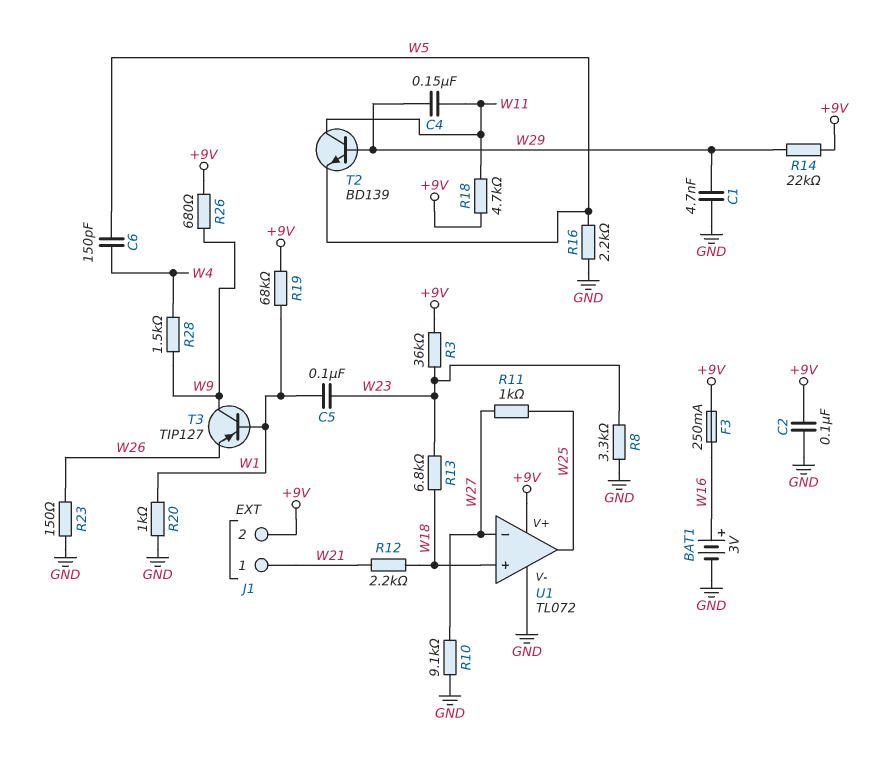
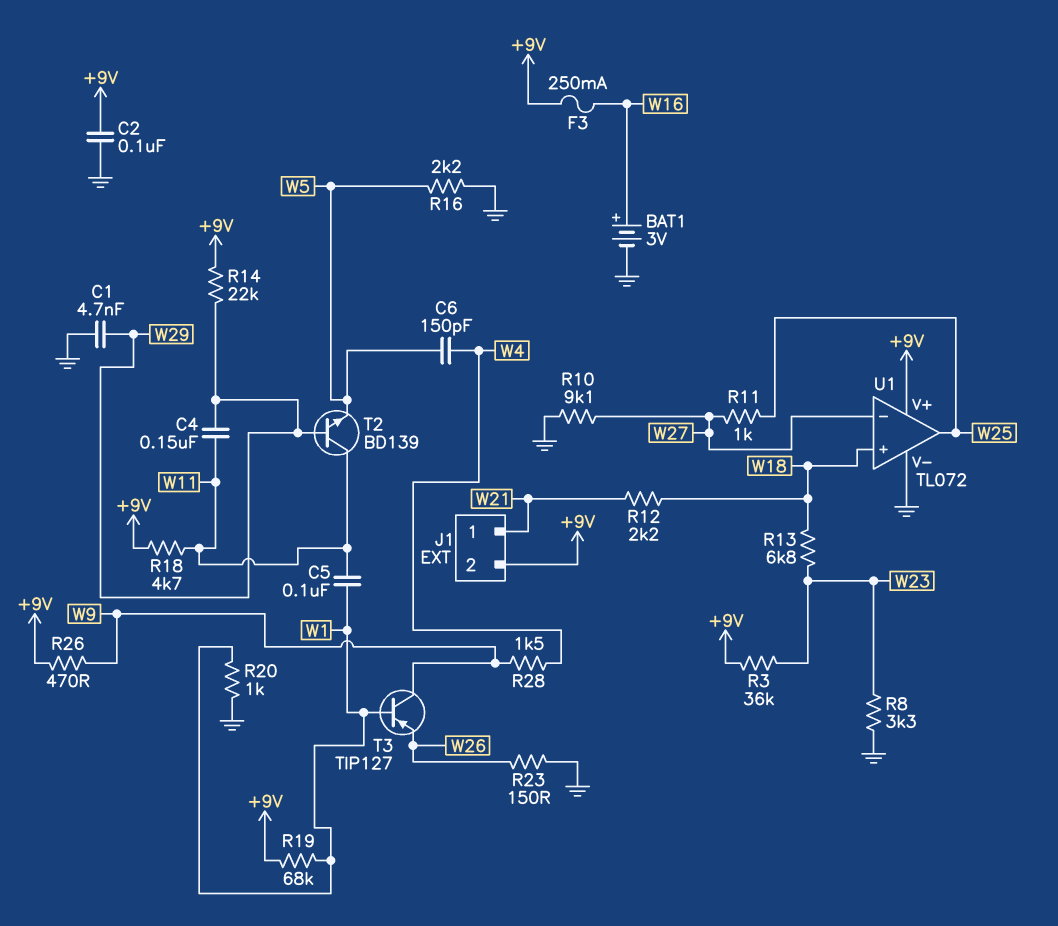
C5: 100nF (W1, W23) -> 100nF (W1, W11)
R26: 680 (+9V, W9) -> 470 (+9V, W9)

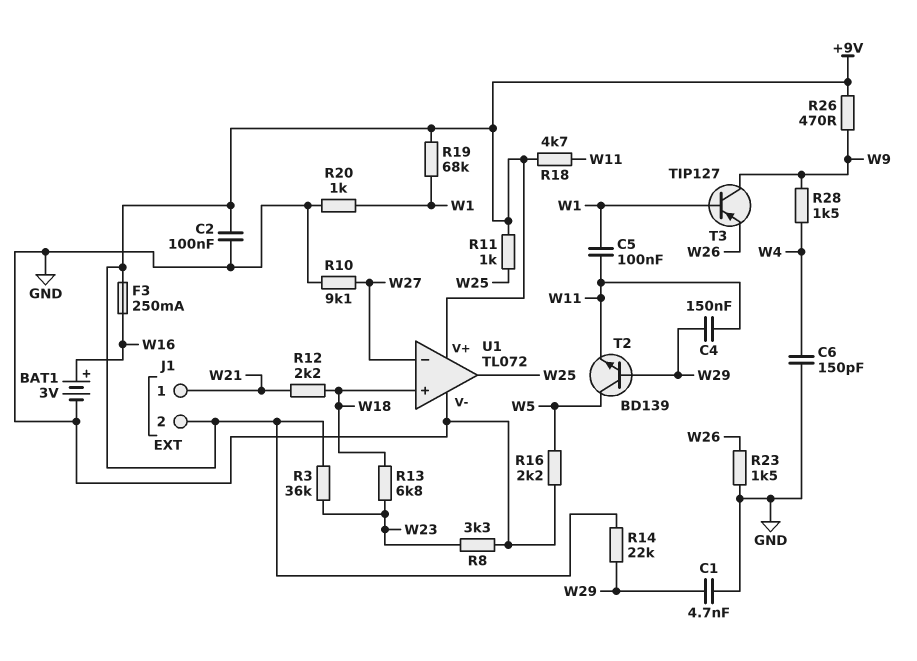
C6: 150pF (W4, W5) -> 150pF (GND, W4)
R11: 1k (W25, W27) -> 1k (+9V, W25)
R23: 150 (GND, W26) -> 1.5k (GND, W26)
T2: NPN BD139 (B W29, C W11, E W5) -> NPN BD139 (B W29, C W5, E W11)

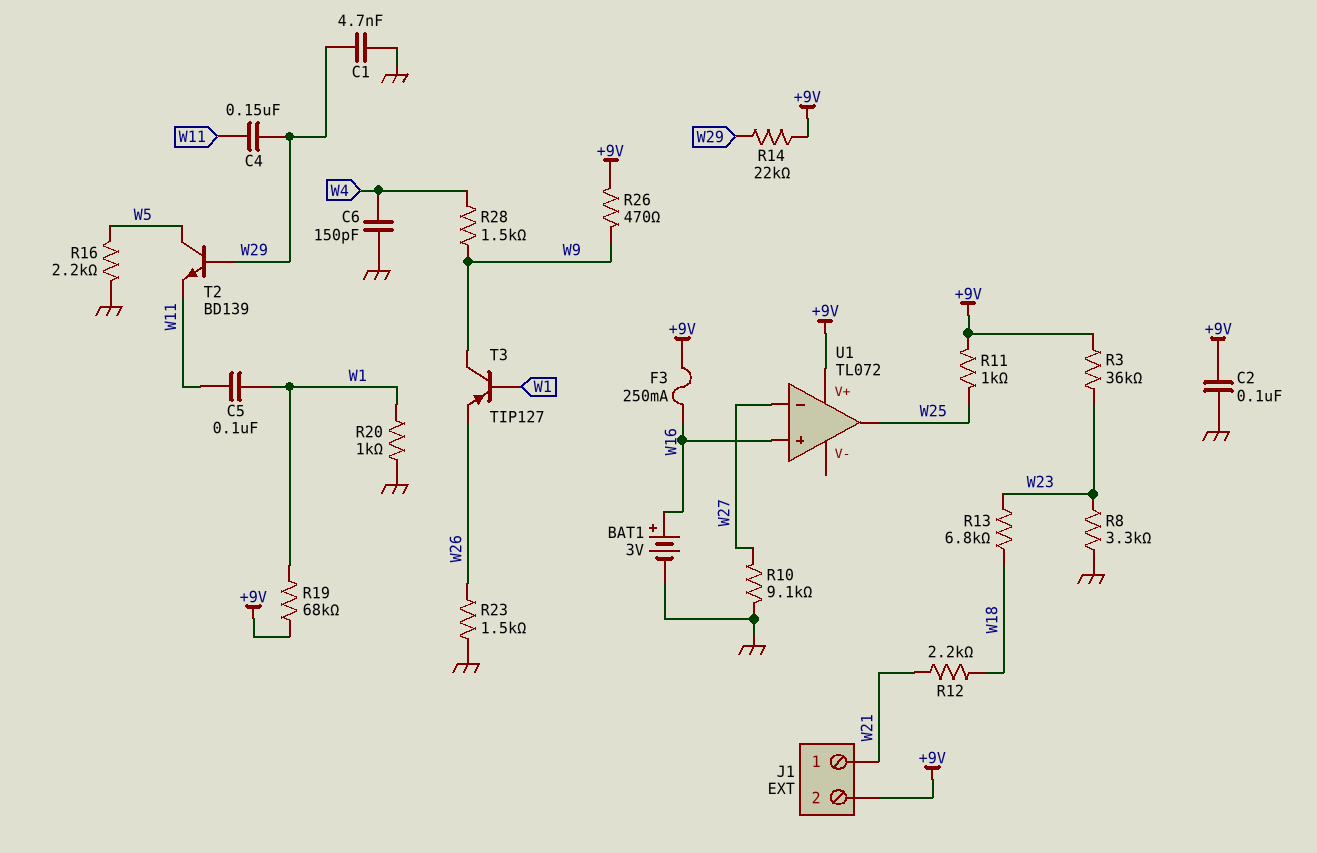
R18: 4.7k (+9V, W11) -> none
U1 pin V-: GND -> none
U1 pin in+: W18 -> W16

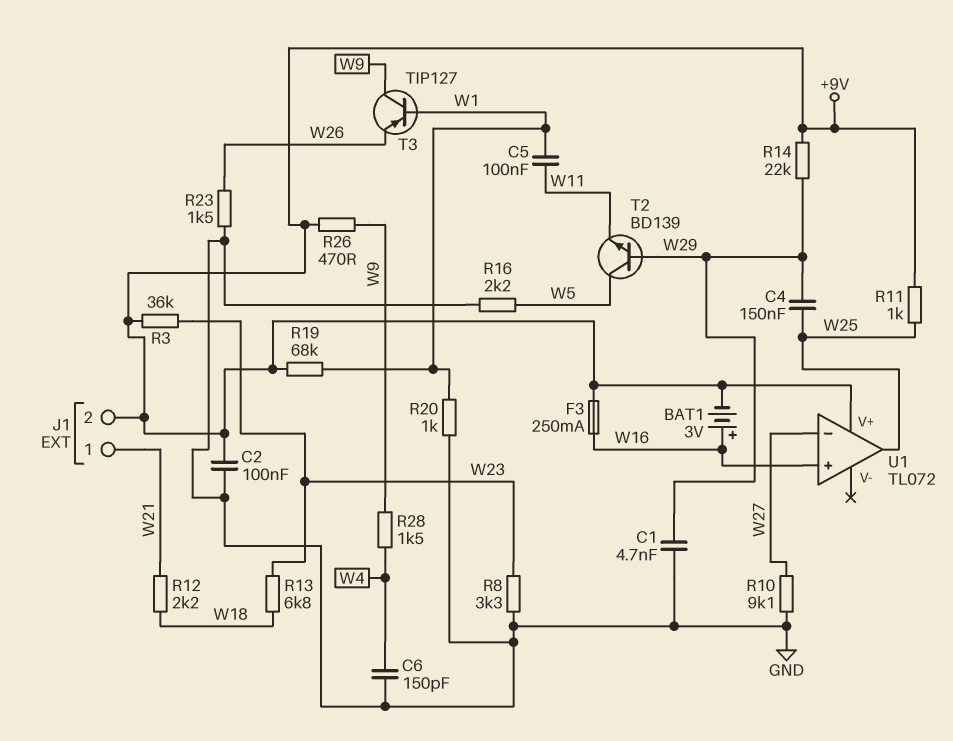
BAT1: 3V (plus W16, minus GND) -> 3V (plus W16, minus +9V)
C4: 150nF (W11, W29) -> 150nF (W25, W29)

